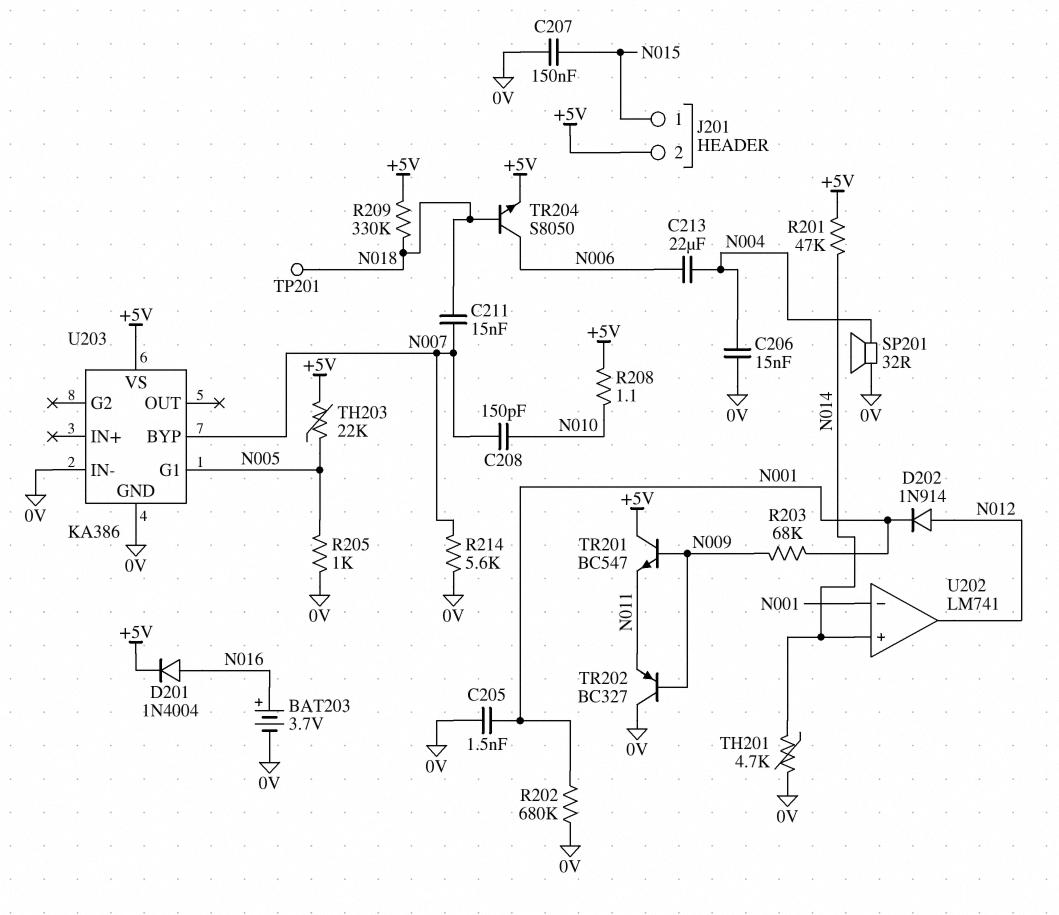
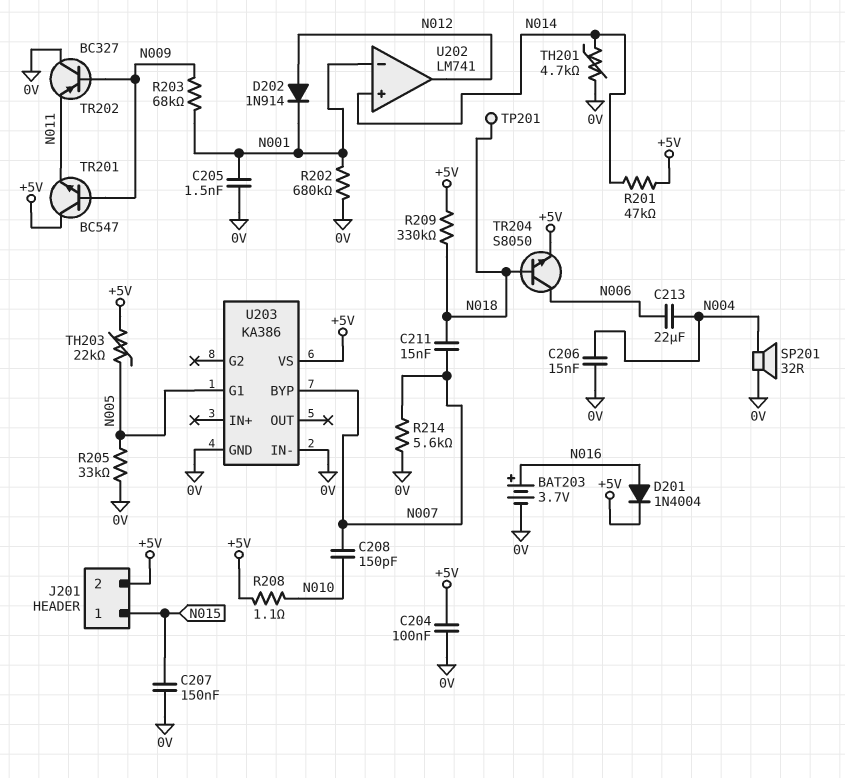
C204: none -> 100nF (+5V, 0V)
R205: 1k (0V, N005) -> 33k (0V, N005)

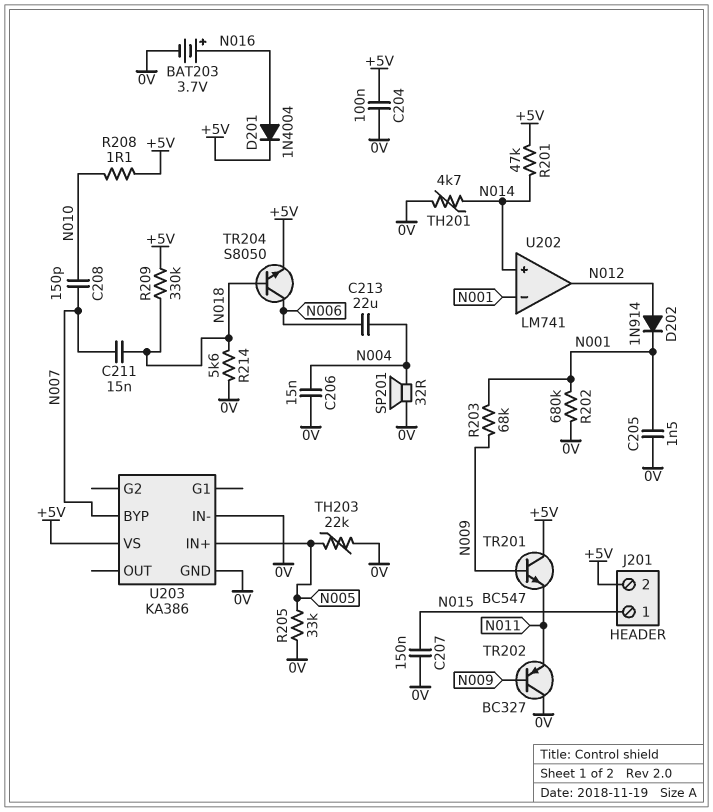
R214: 5.6k (0V, N007) -> 5.6k (0V, N018)
TH203: 22k (+5V, N005) -> 22k (0V, N005)
TP201: test point (N018) -> none
U203 pin G1: N005 -> none
U203 pin IN+: none -> N005

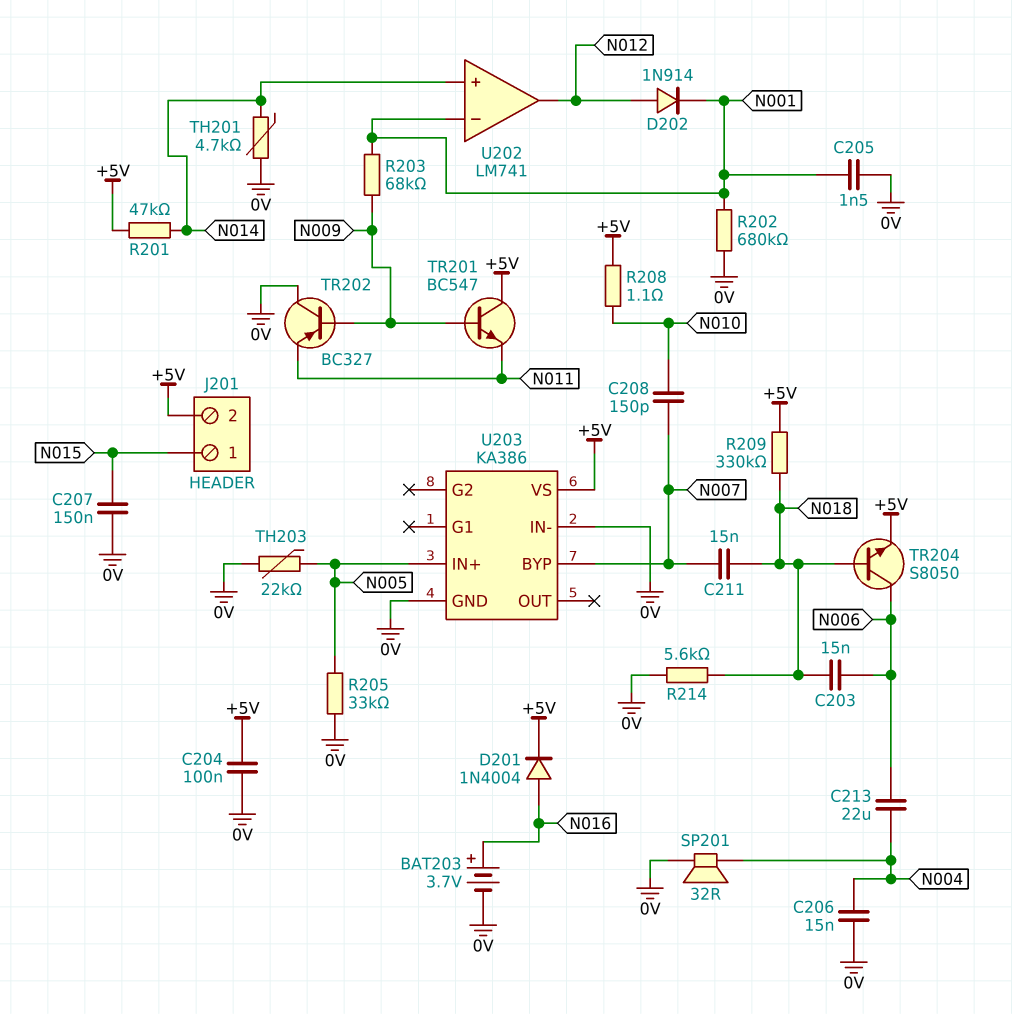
C203: none -> 15nF (N006, N018)

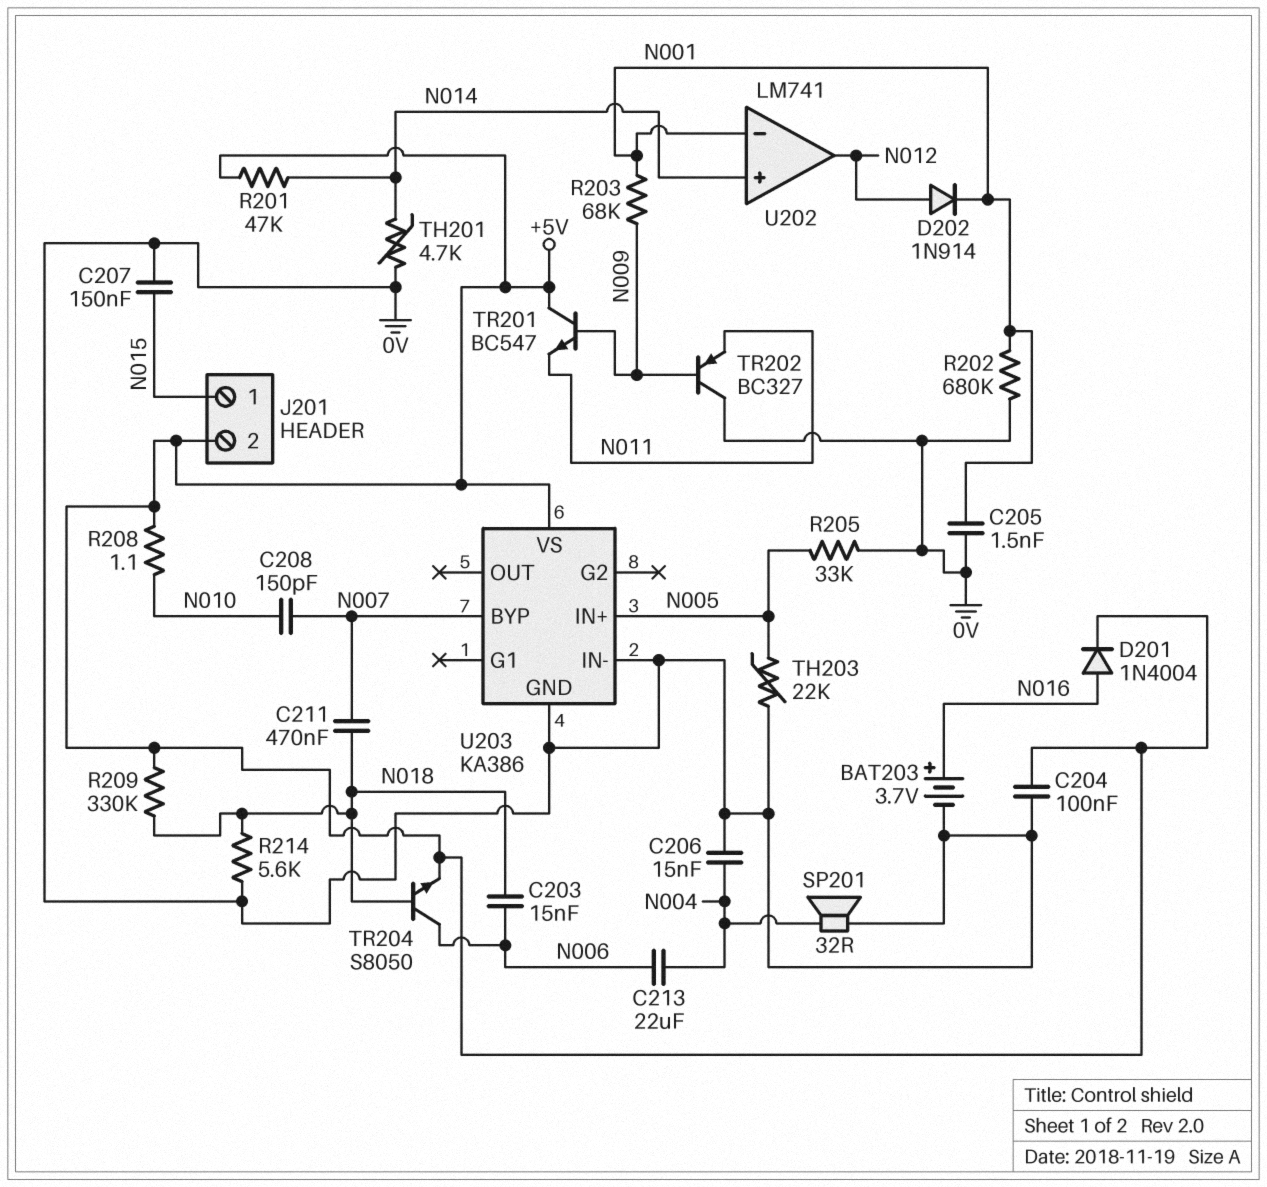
C211: 15nF (N007, N018) -> 470nF (N007, N018)

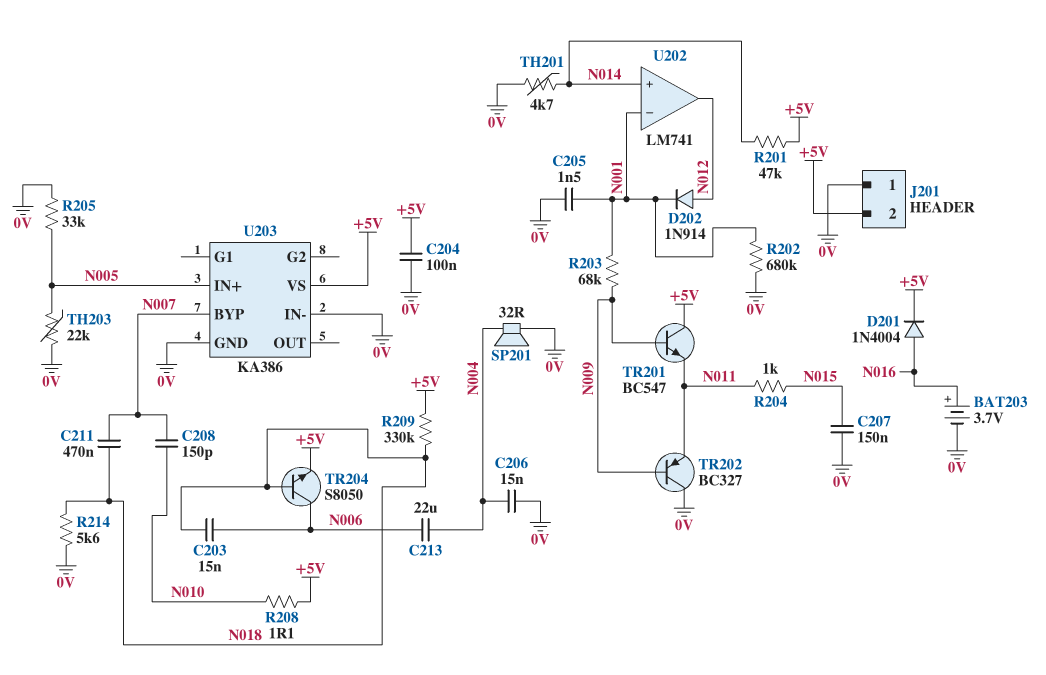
J201 pin 1: N015 -> 0V
R204: none -> 1k (N011, N015)

